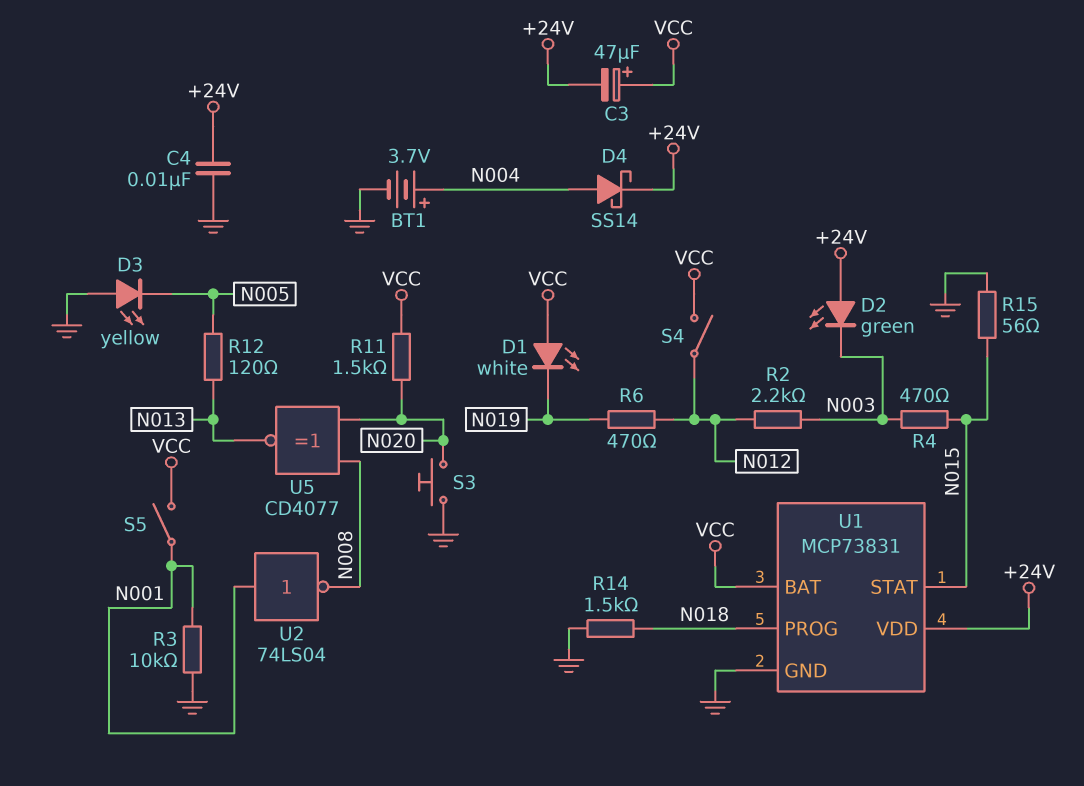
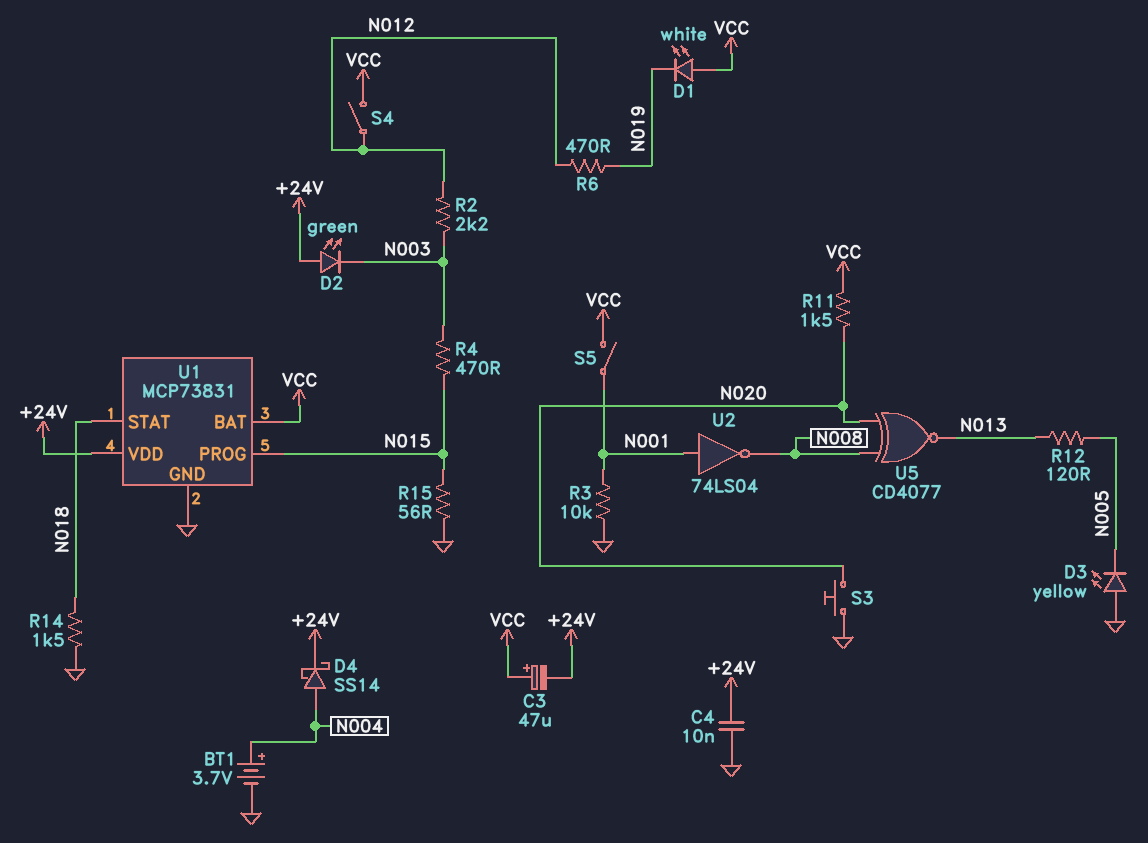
U1 pin PROG: N018 -> N015
U1 pin STAT: N015 -> N018

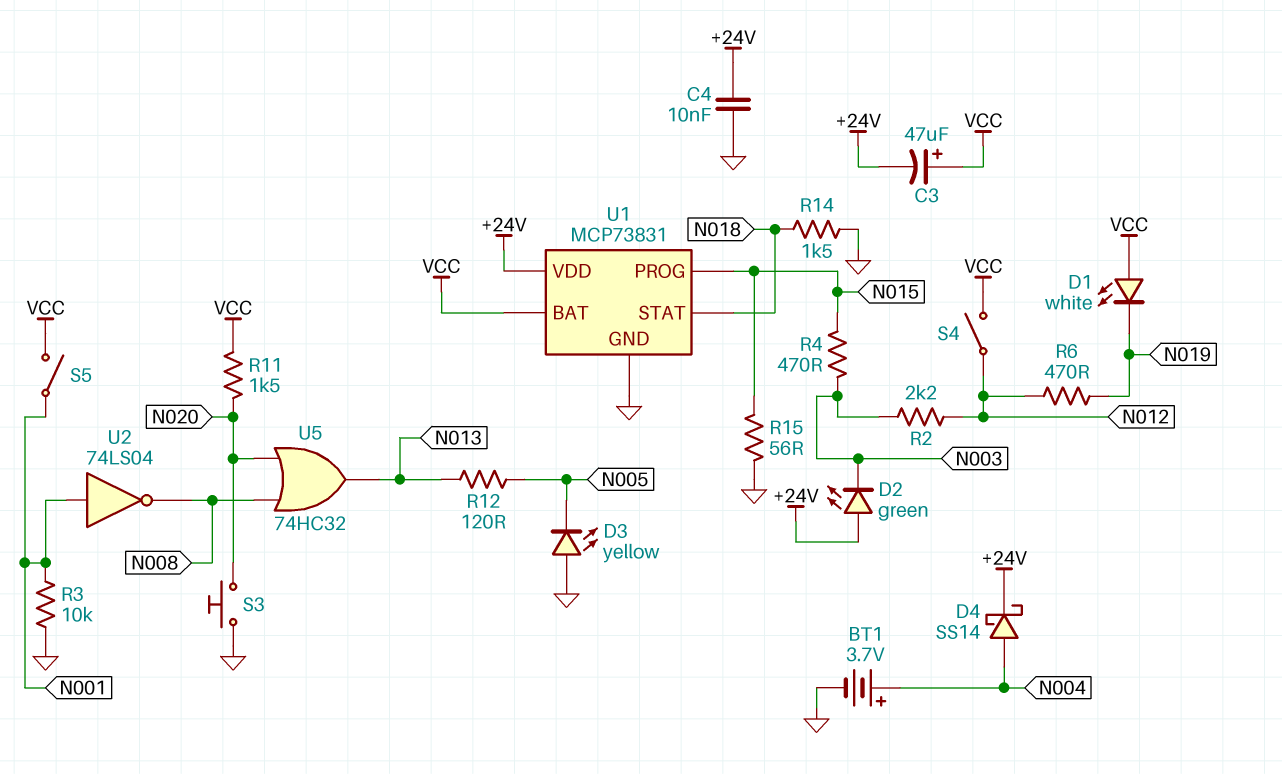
U5: XNOR CD4077 (in N008, in N020, out N013) -> OR 74HC32 (in N008, in N020, out N013)

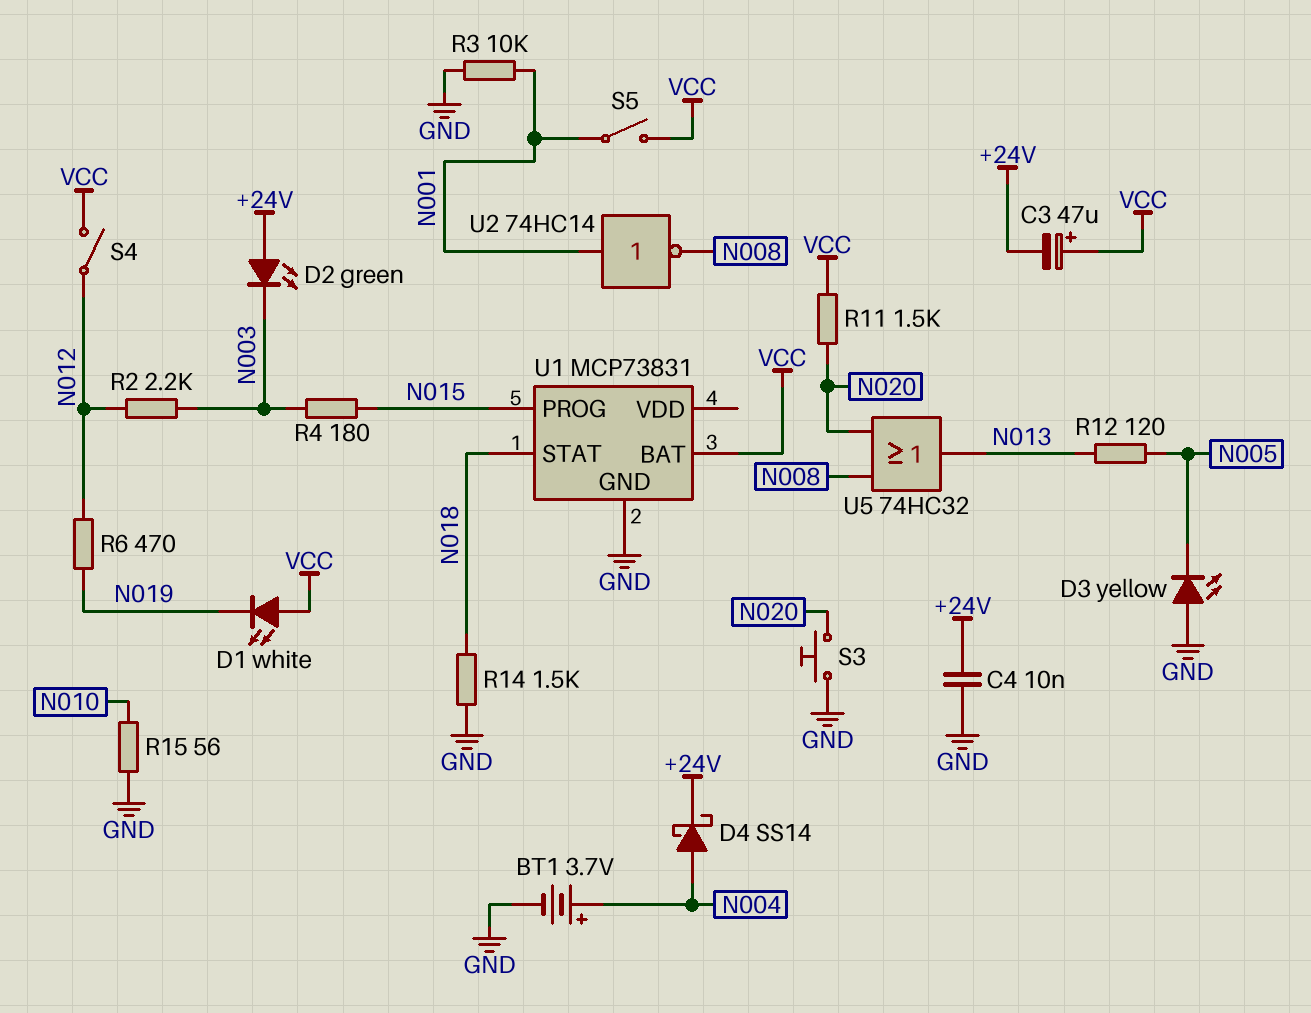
R4: 470 (N003, N015) -> 180 (N003, N015)
R15: 56 (GND, N015) -> 56 (GND, N010)
U1 pin VDD: +24V -> none
U2: NOT 74LS04 (in N001, out N008) -> NOT 74HC14 (in N001, out N008)

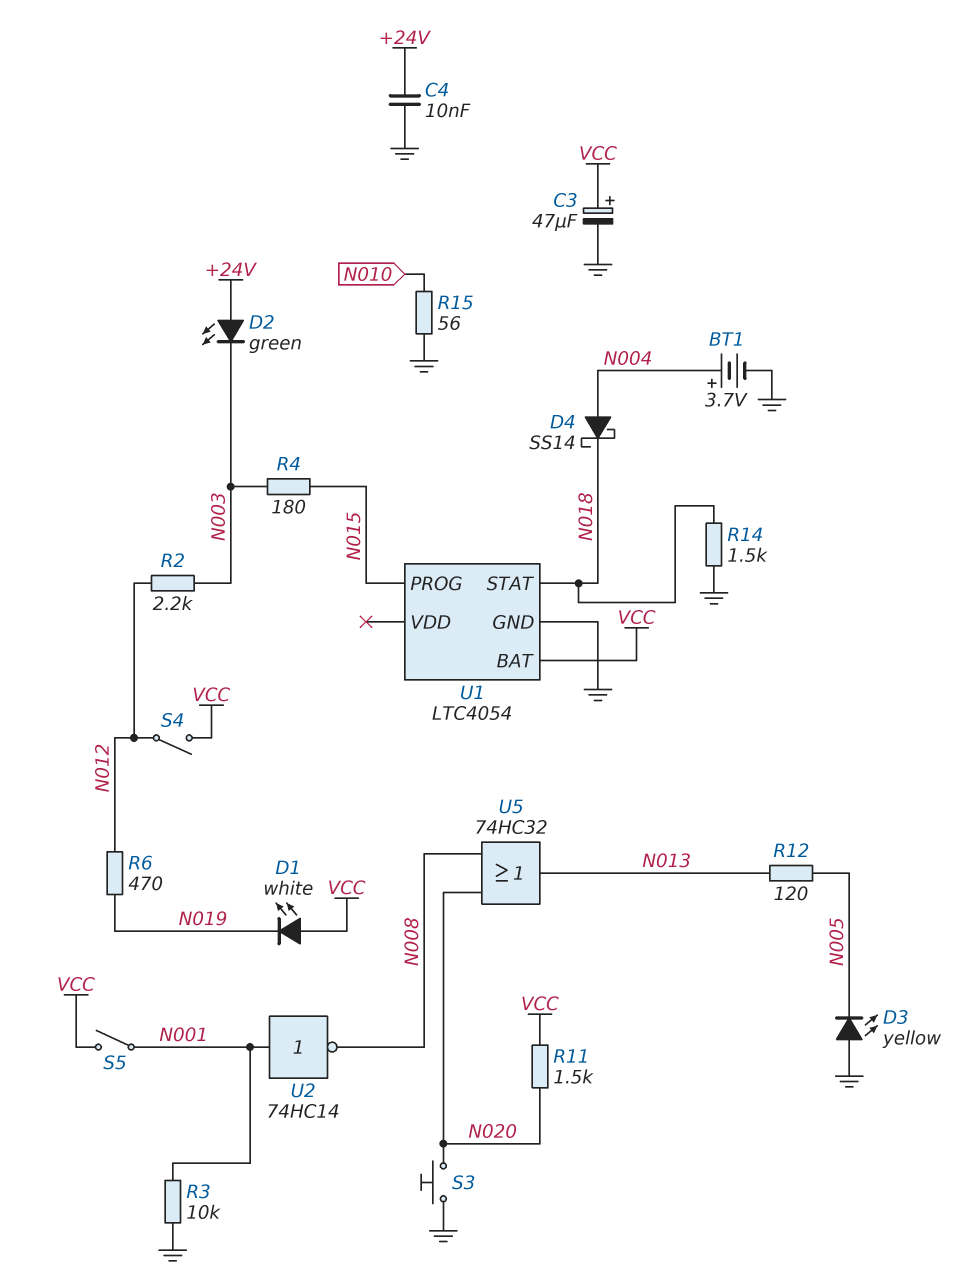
C3: 47uF (plus VCC, minus +24V) -> 47uF (plus VCC, minus GND)
D4: schottky SS14 (A N004, K +24V) -> schottky SS14 (A N004, K N018)
U1: MCP73831 -> LTC4054

